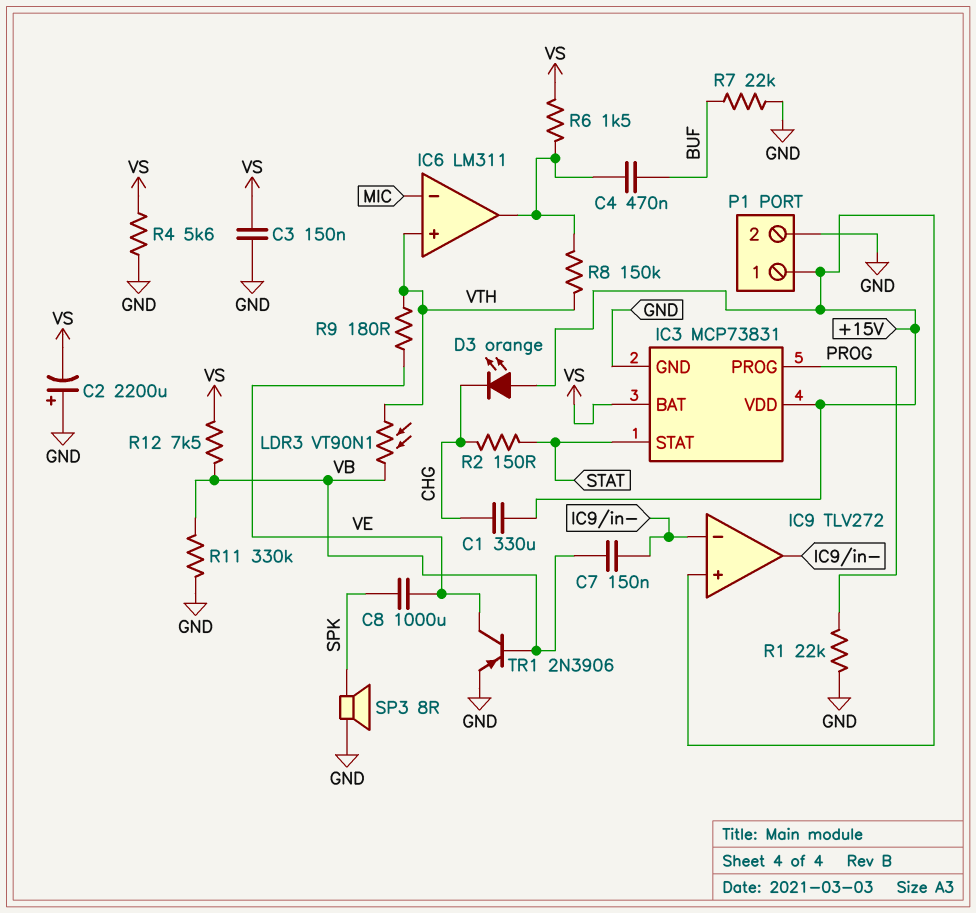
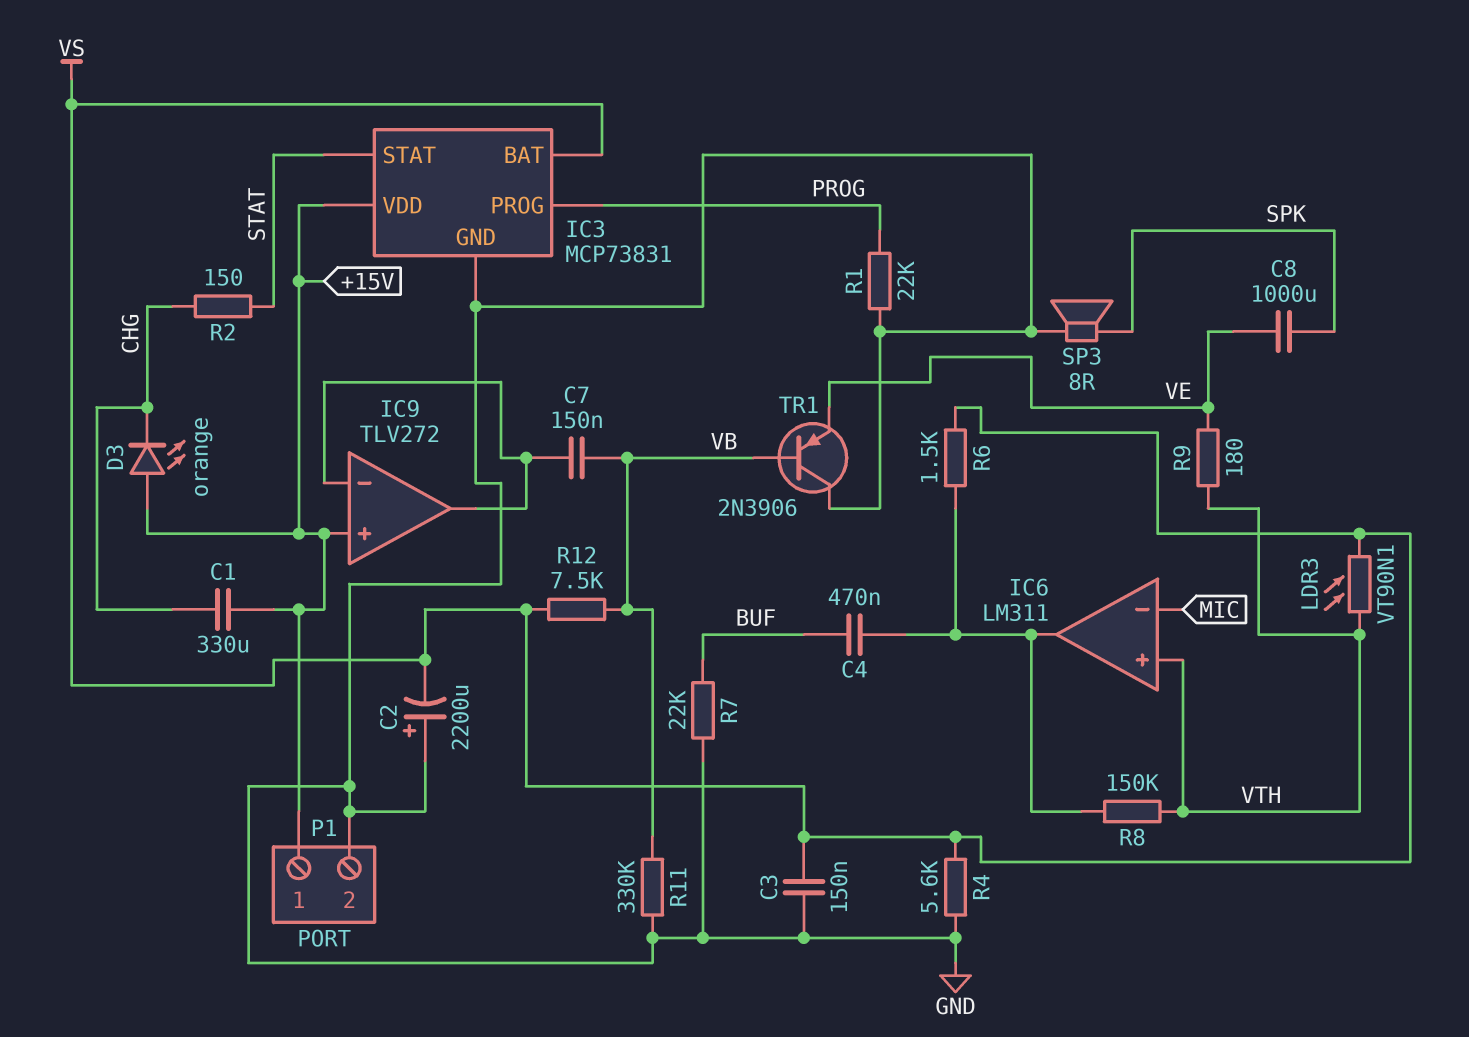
LDR3: VT90N1 (VB, VTH) -> VT90N1 (VS, VTH)
TR1: PNP 2N3906 (B VB, C VE, E GND) -> PNP 2N3906 (B VB, C GND, E VE)

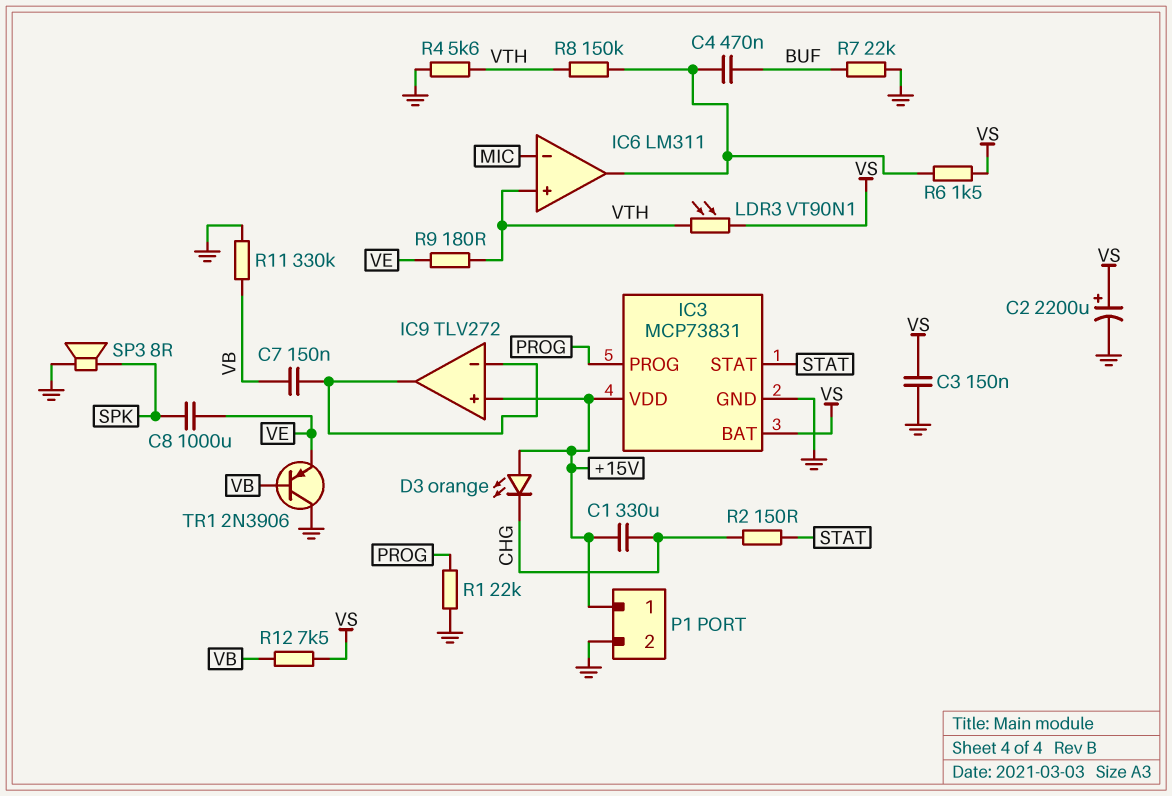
C2: 2200uF (plus GND, minus VS) -> 2200uF (plus VS, minus GND)
R4: 5.6k (GND, VS) -> 5.6k (GND, VTH)

